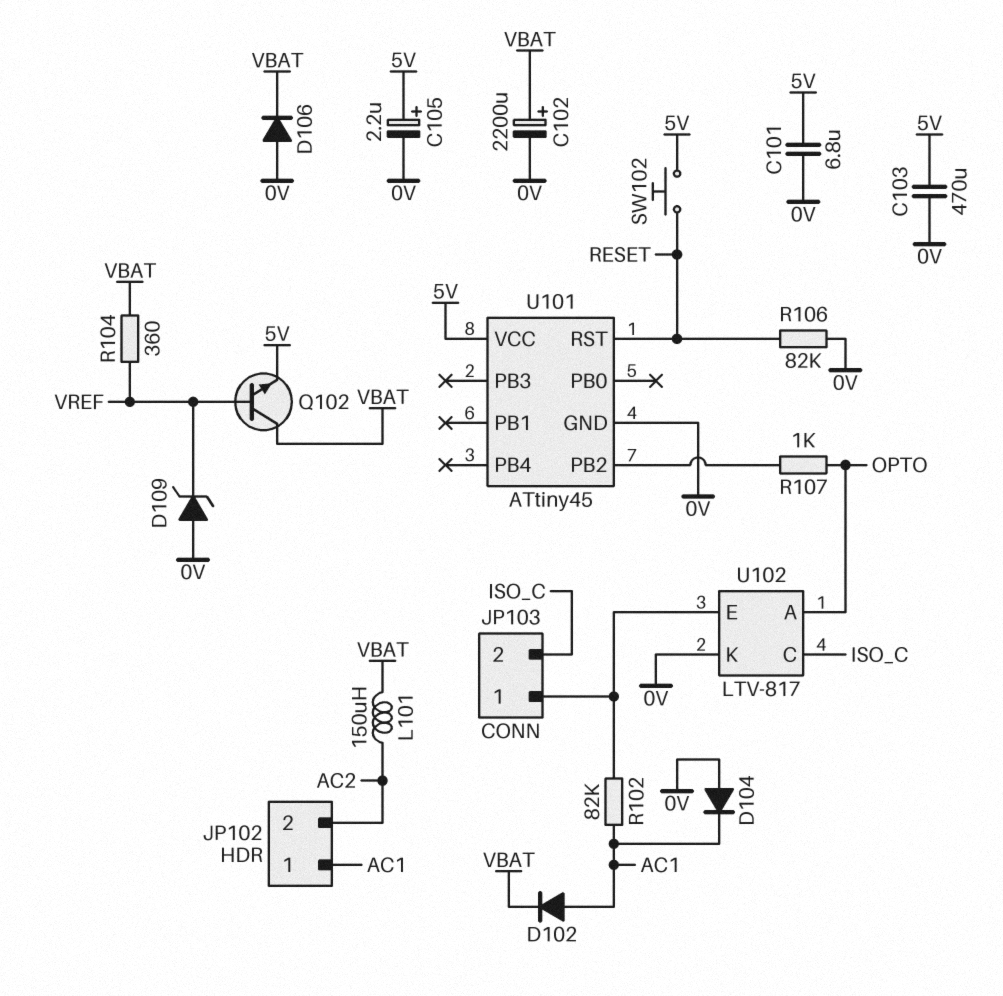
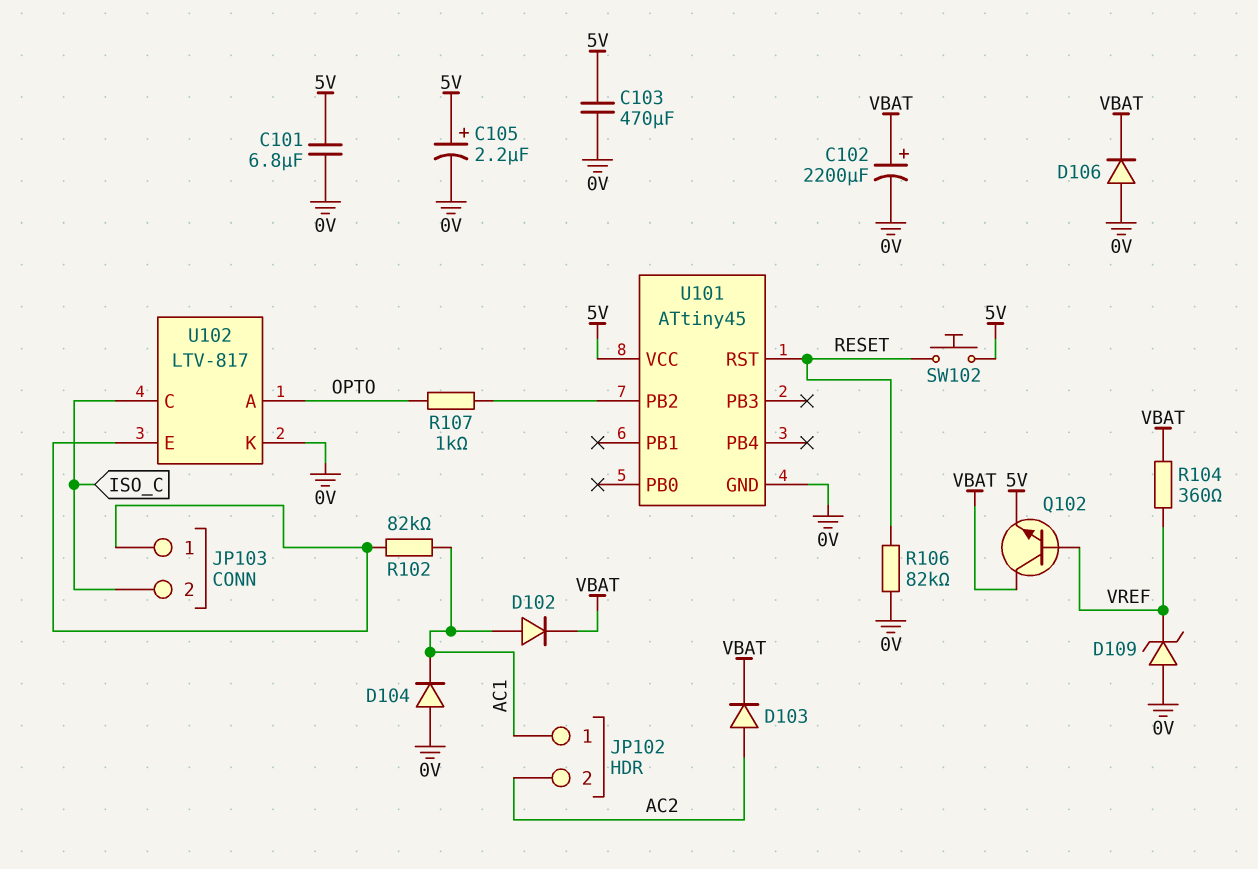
D103: none -> diode (A AC2, K VBAT)
L101: 150uH (AC2, VBAT) -> none

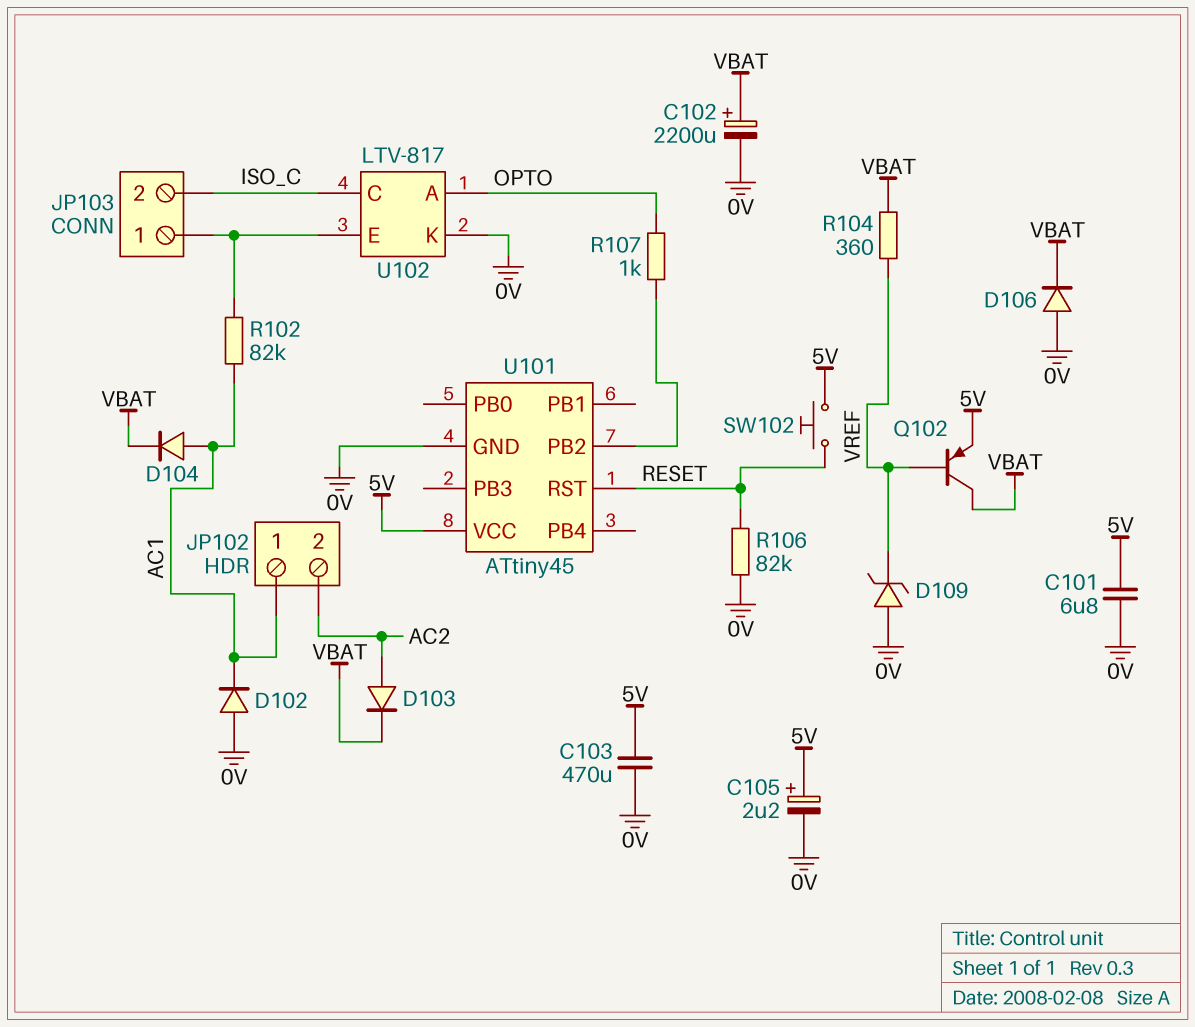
D102: diode (A AC1, K VBAT) -> diode (A 0V, K AC1)
D104: diode (A 0V, K AC1) -> diode (A AC1, K VBAT)
Q102: NPN (B VREF, C VBAT, E 5V) -> PNP (B VREF, C VBAT, E 5V)

